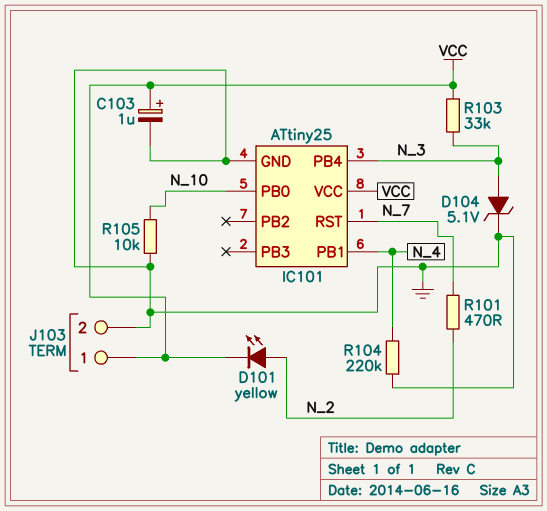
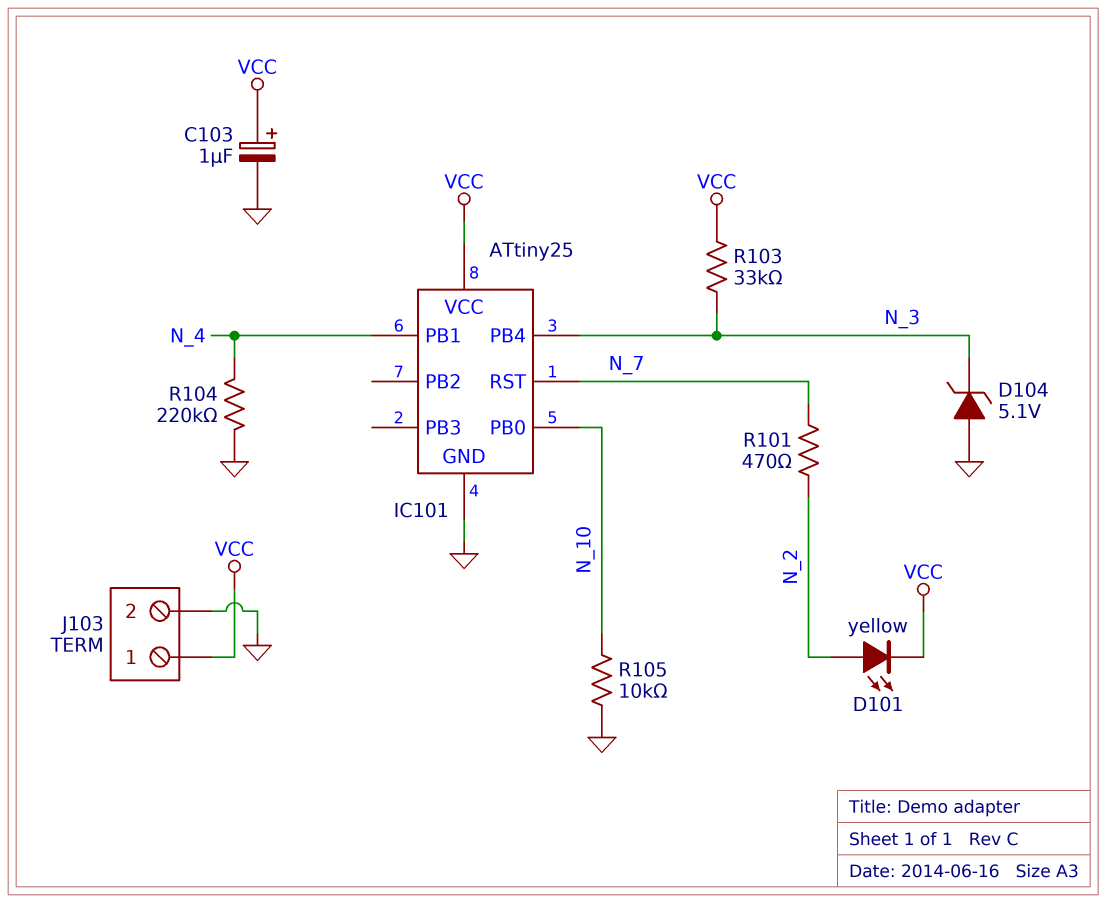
D104: zener 5.1V (A N_3, K GND) -> zener 5.1V (A GND, K N_3)

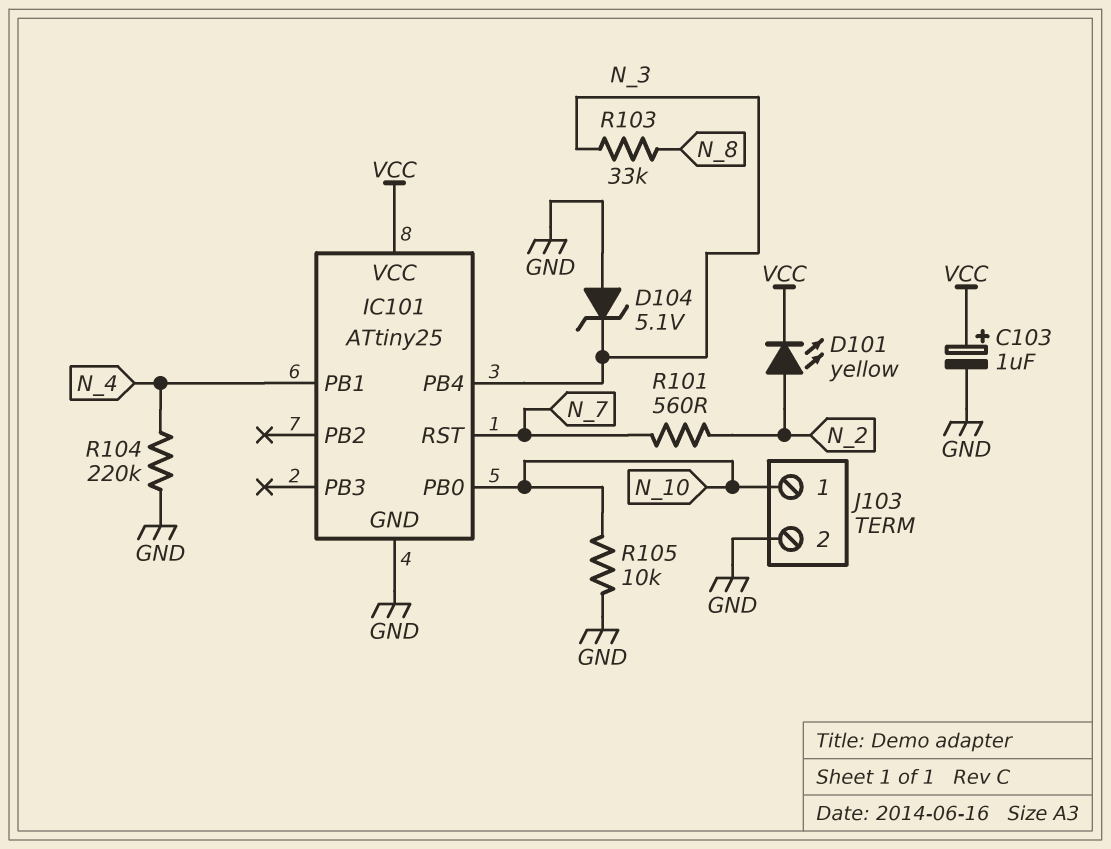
J103 pin 1: VCC -> N_10
R101: 470 (N_2, N_7) -> 560 (N_2, N_7)
R103: 33k (N_3, VCC) -> 33k (N_3, N_8)

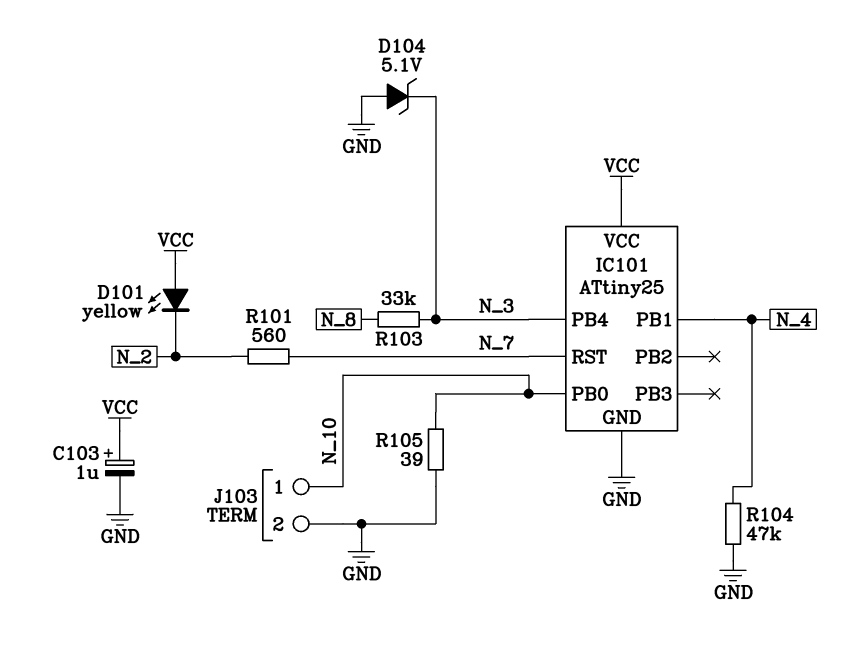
D101: LED yellow (A N_2, K VCC) -> LED yellow (A VCC, K N_2)
R104: 220k (GND, N_4) -> 47k (GND, N_4)
R105: 10k (GND, N_10) -> 39 (GND, N_10)

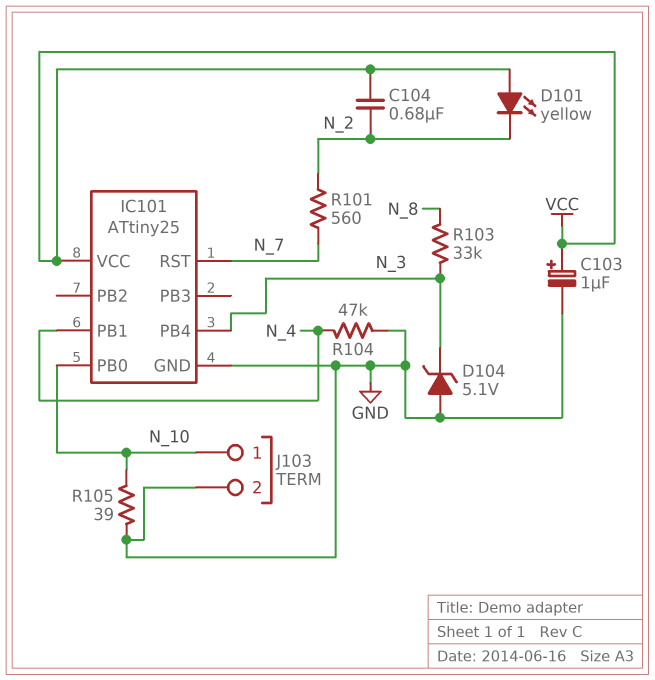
C104: none -> 680nF (N_2, VCC)

